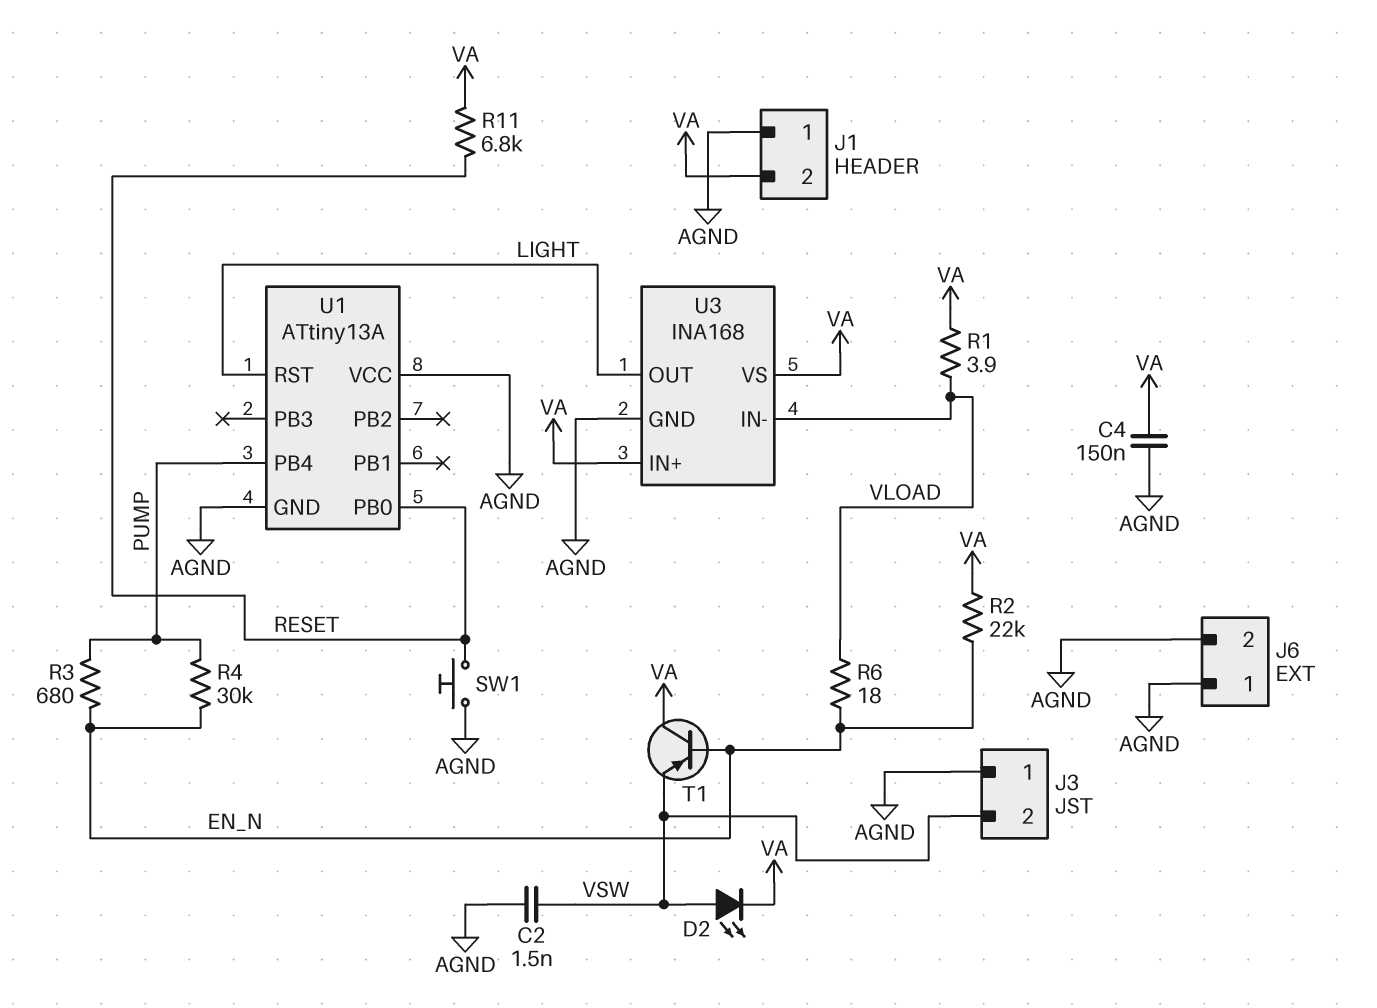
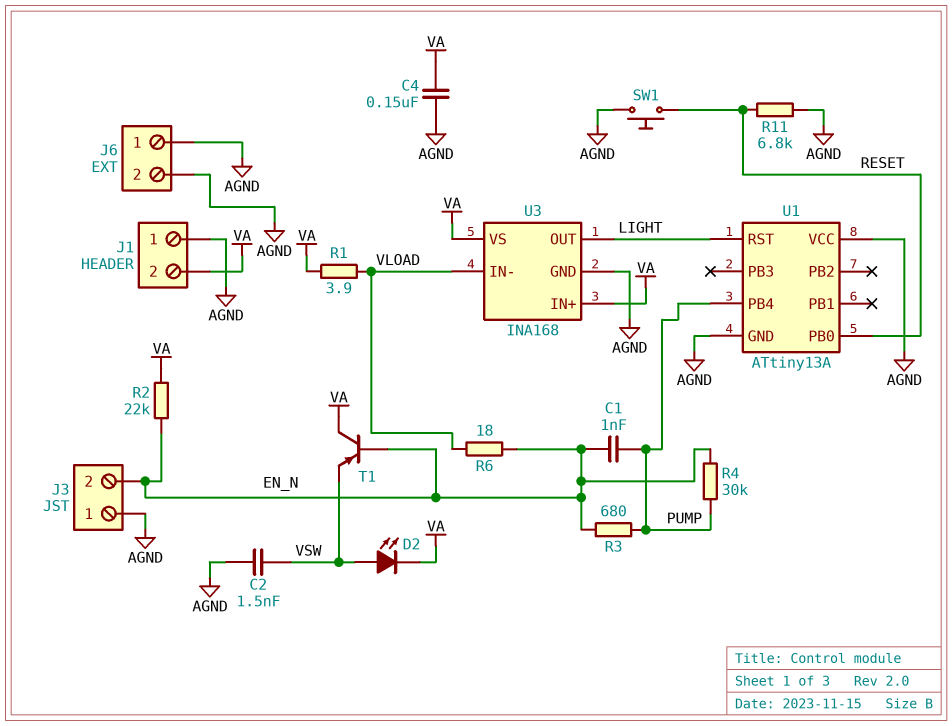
C1: none -> 1nF (EN_N, PUMP)
J3 pin 2: VSW -> EN_N
R11: 6.8k (RESET, VA) -> 6.8k (AGND, RESET)

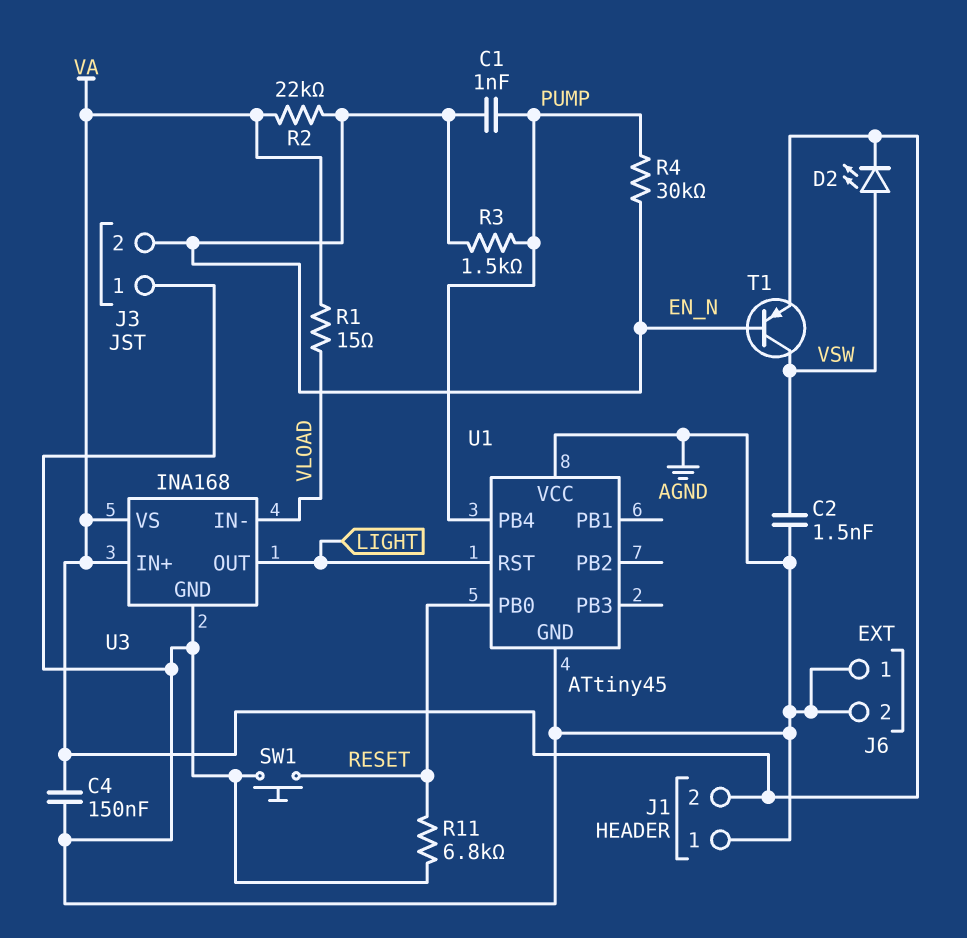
R1: 3.9 (VA, VLOAD) -> 15 (VA, VLOAD)
R3: 680 (EN_N, PUMP) -> 1.5k (EN_N, PUMP)
R6: 18 (EN_N, VLOAD) -> none
T1: PNP (B EN_N, C VA, E VSW) -> PNP (B EN_N, C VSW, E VA)
U1: ATtiny13A -> ATtiny45

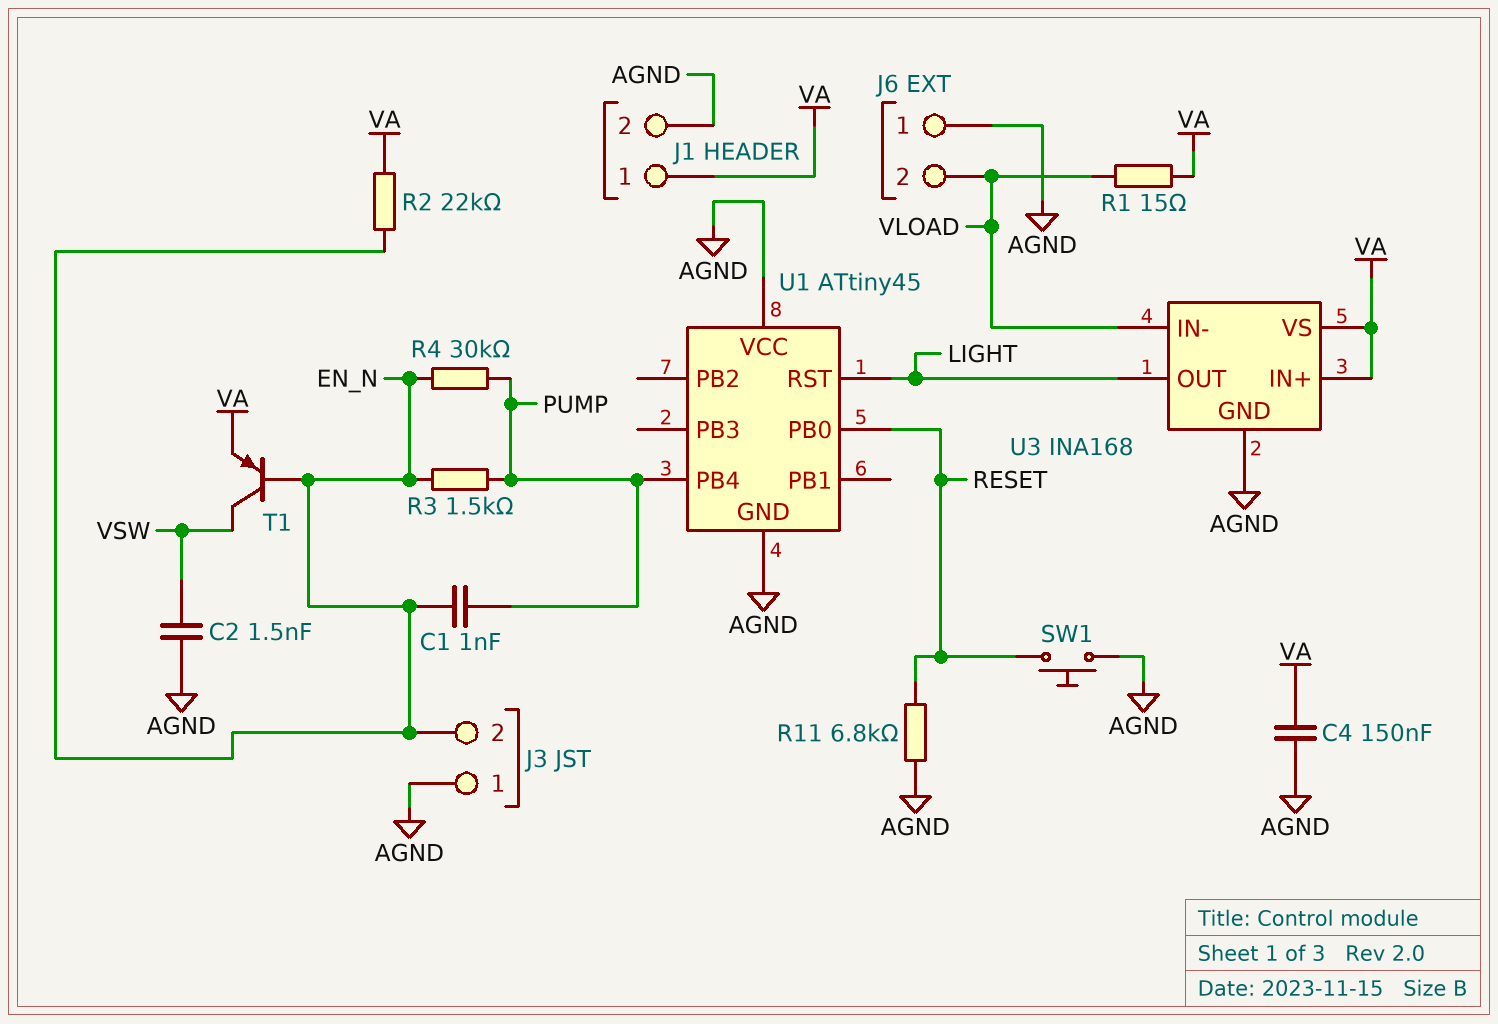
D2: LED (A VSW, K VA) -> none
J1 pin 1: AGND -> VA
J1 pin 2: VA -> AGND
J6 pin 2: AGND -> VLOAD

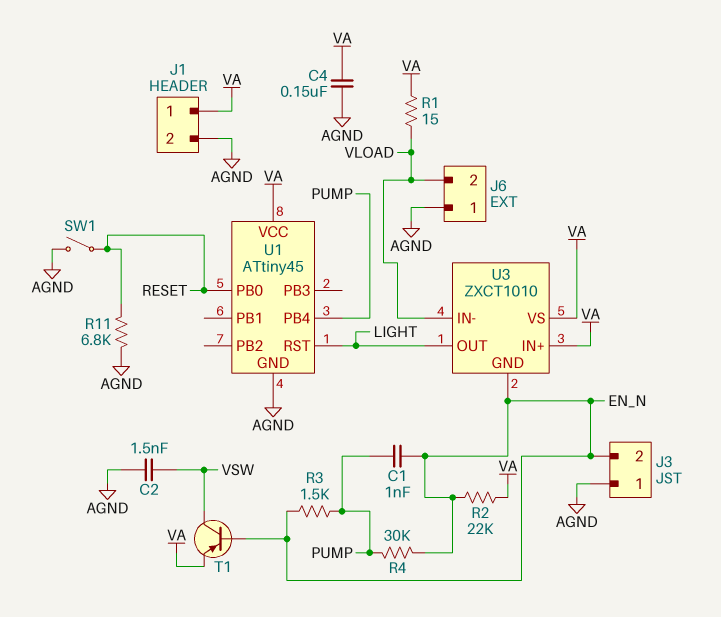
SW1: button (AGND, RESET) -> switch (AGND, RESET)
U1 pin VCC: AGND -> VA
U3: INA168 -> ZXCT1010
U3 pin GND: AGND -> EN_N

